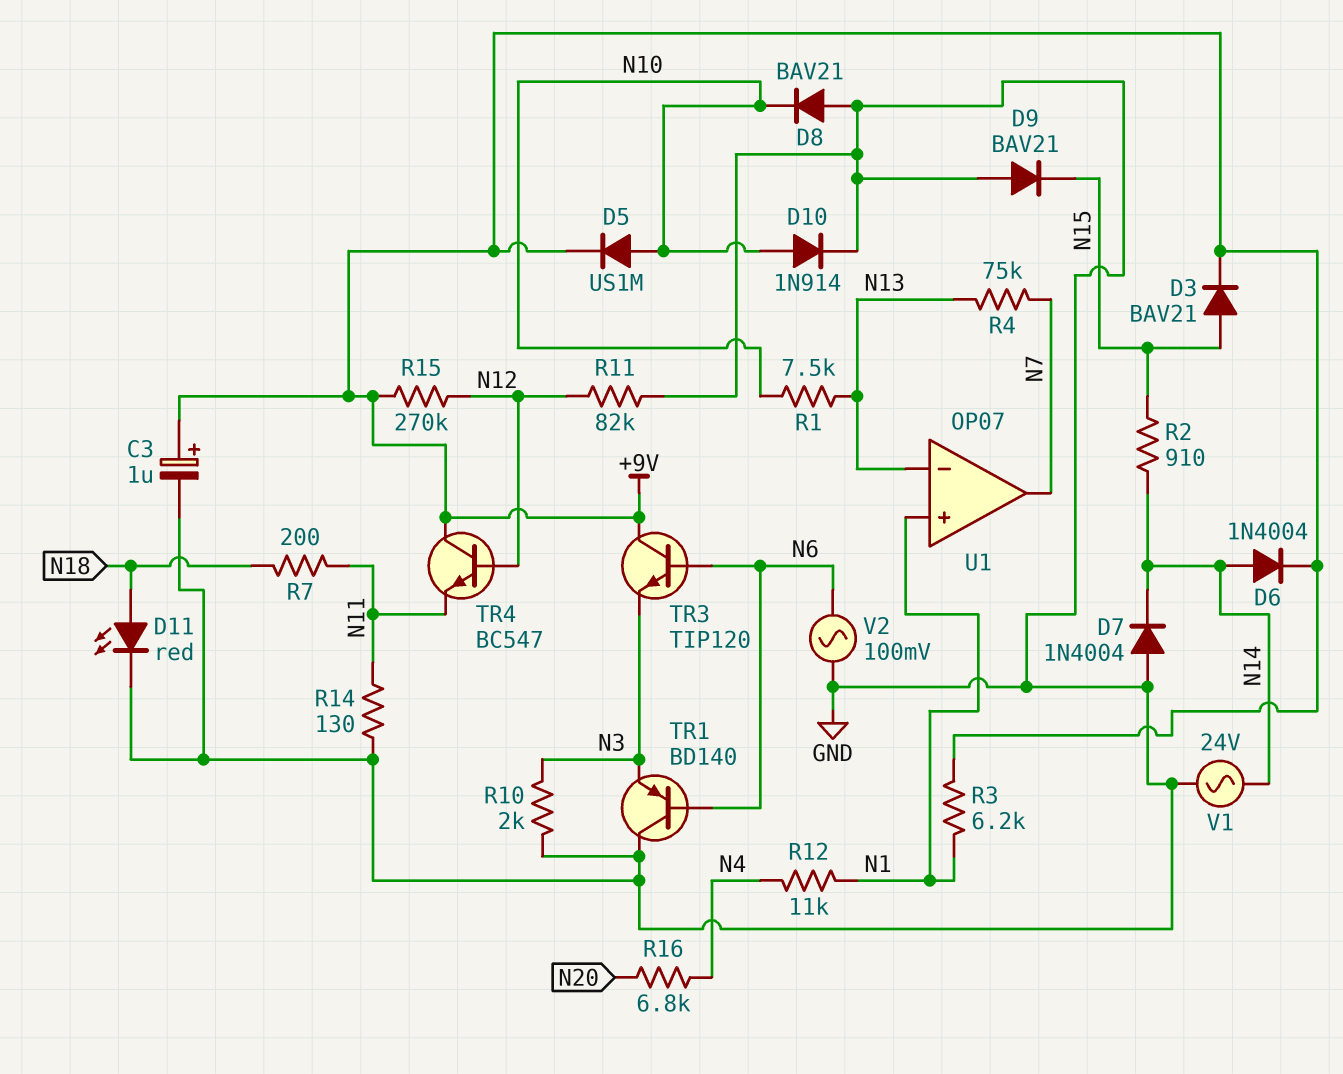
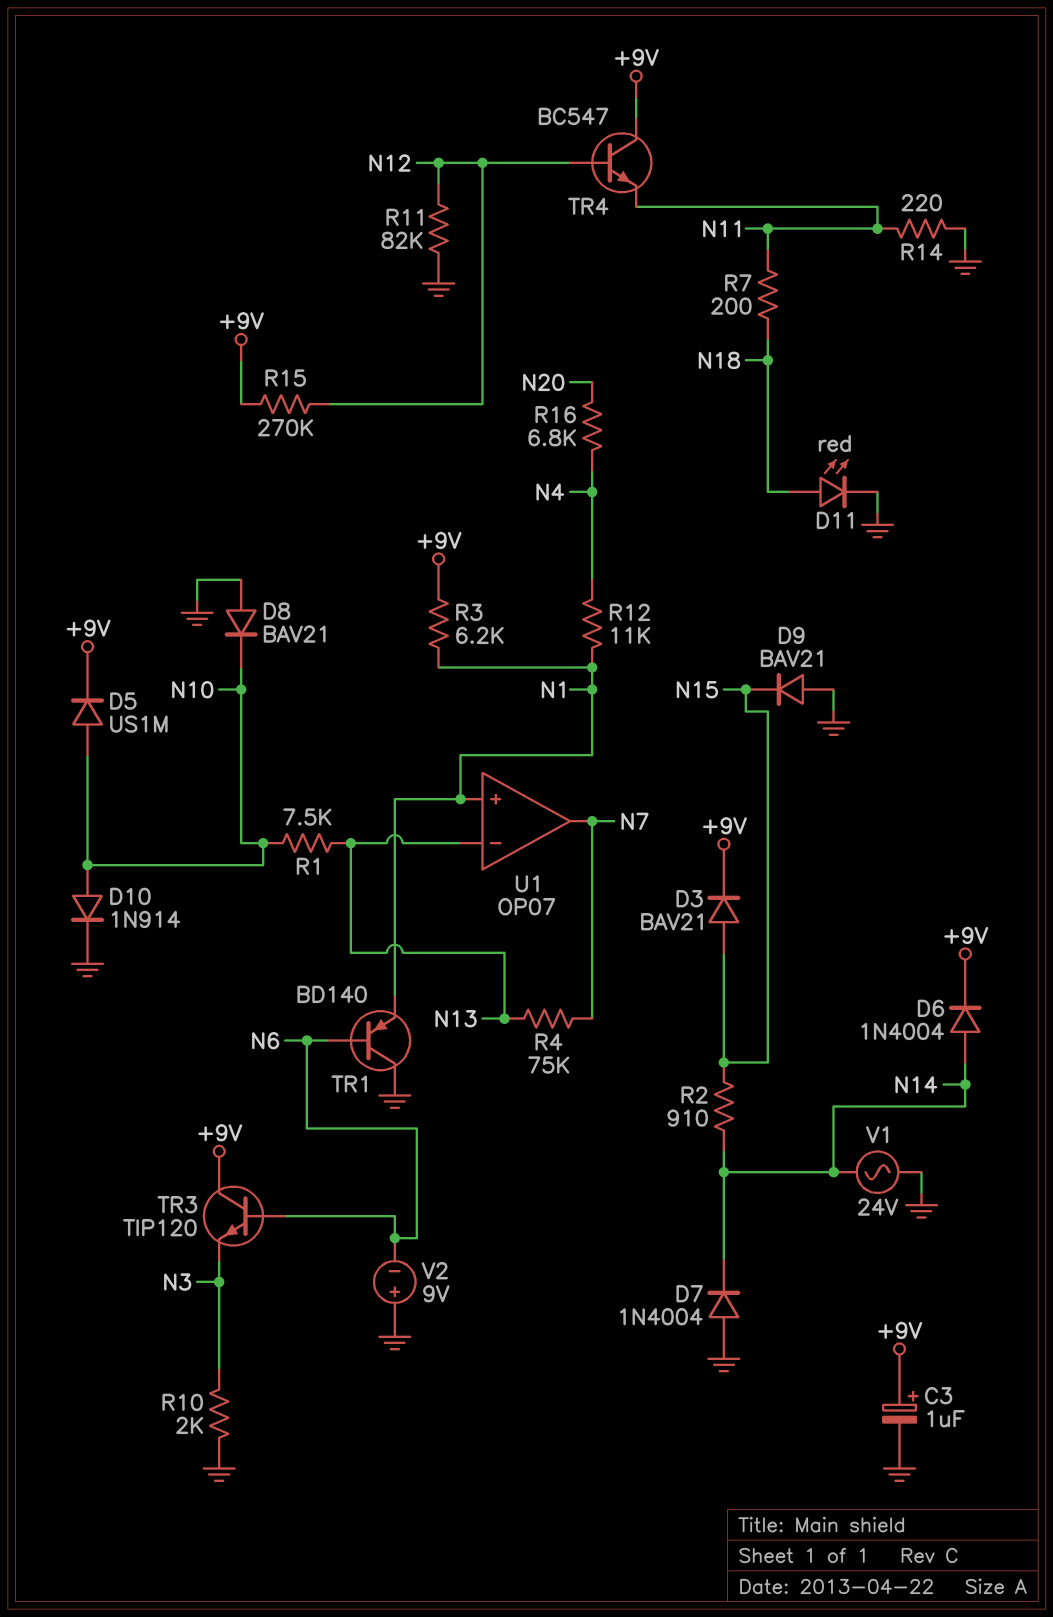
R14: 130 (GND, N11) -> 220 (GND, N11)
TR1: PNP BD140 (B N6, C GND, E N3) -> PNP BD140 (B N6, C GND, E N1)
V2: AC 100mV (GND, N6) -> 9V (plus GND, minus N6)

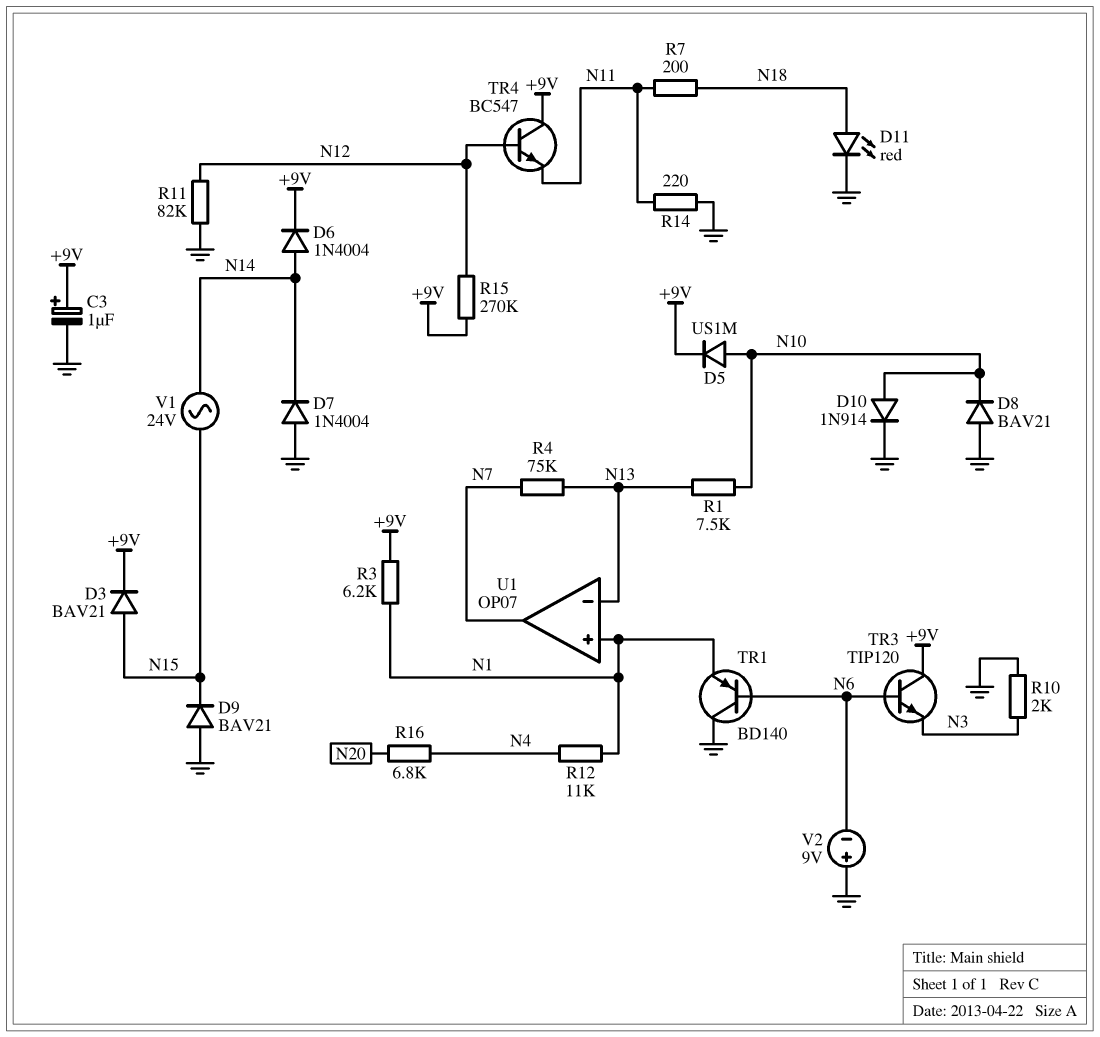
R2: 910 (N14, N15) -> none
V1: AC 24V (GND, N14) -> AC 24V (N14, N15)

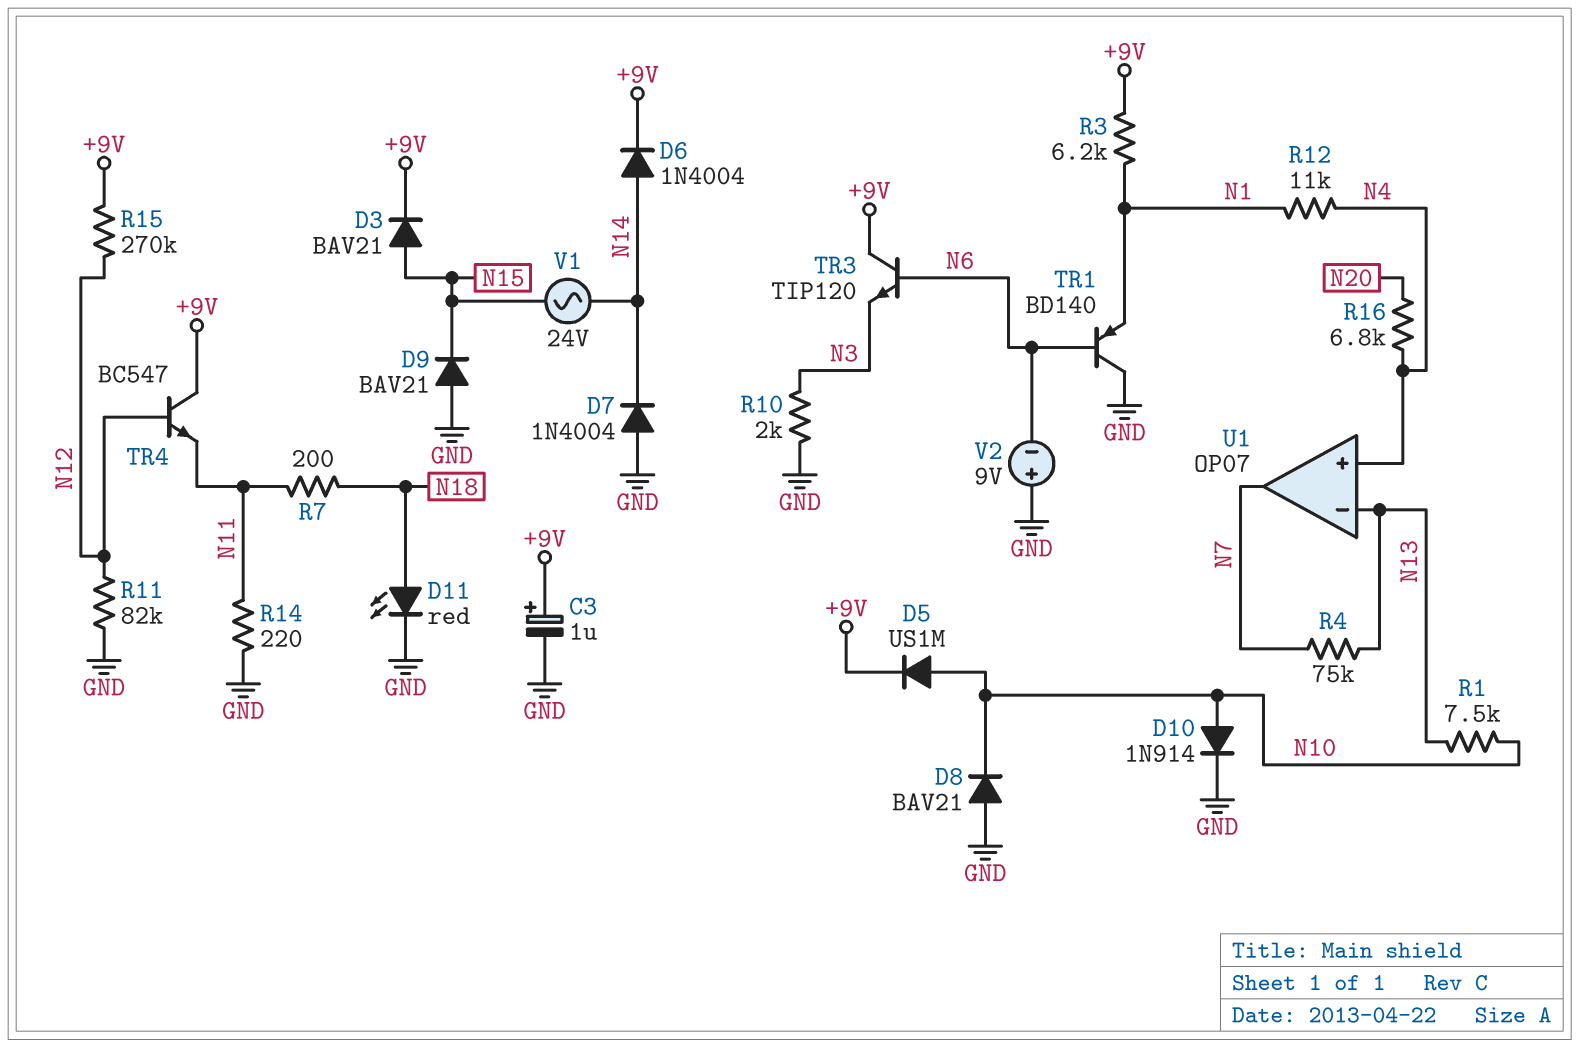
U1 pin in+: N1 -> N4

